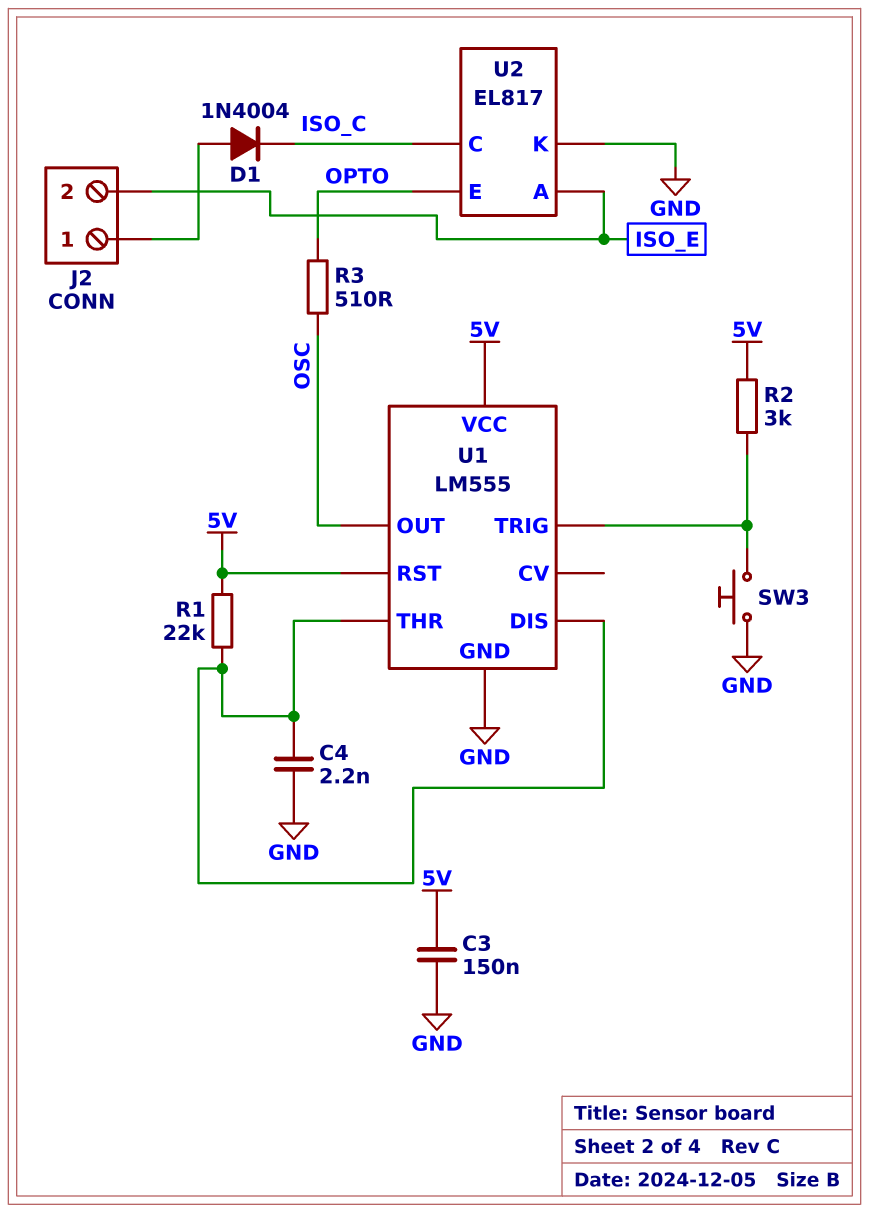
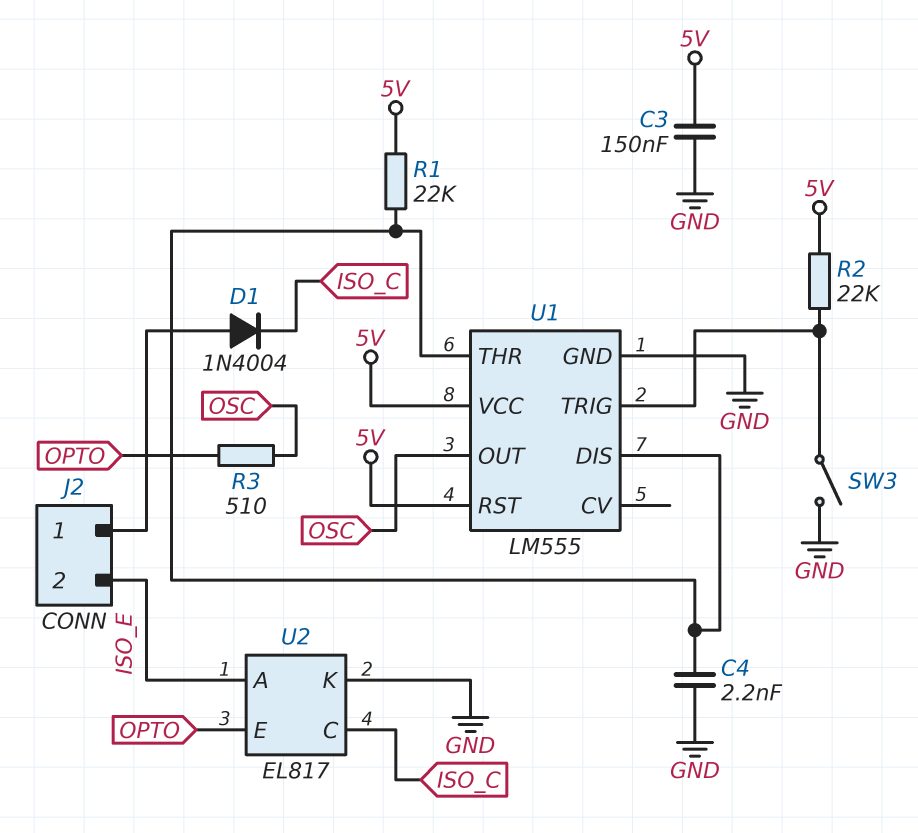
R2: 3k (5V, U1/TRIG) -> 22k (5V, U1/TRIG)
SW3: button (GND, U1/TRIG) -> switch (GND, U1/TRIG)

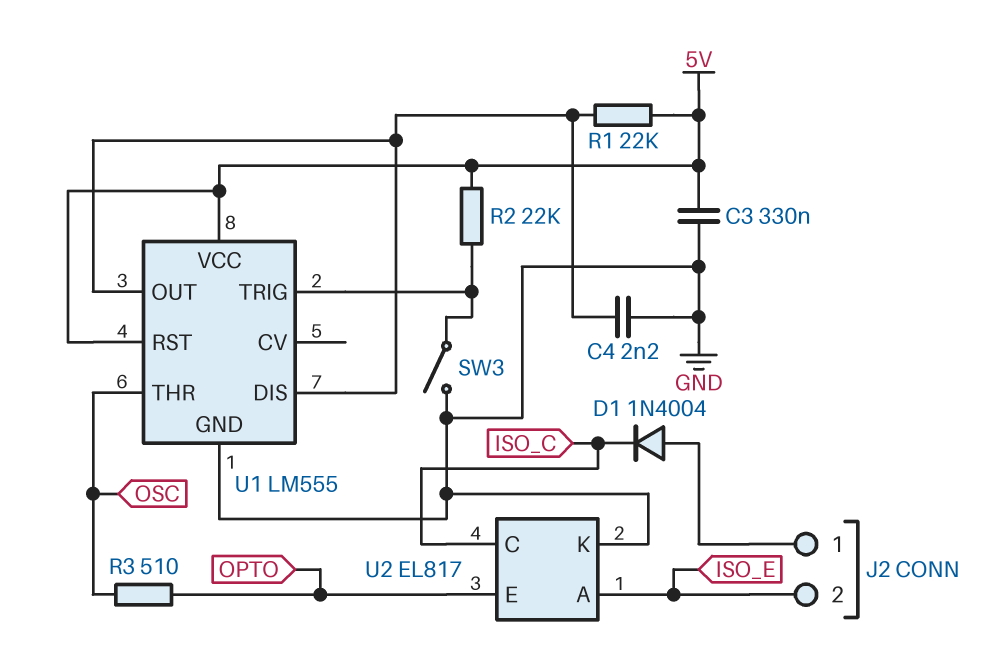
C3: 150nF (5V, GND) -> 330nF (5V, GND)
U1 pin OUT: OSC -> U1/DIS
U1 pin THR: U1/DIS -> OSC

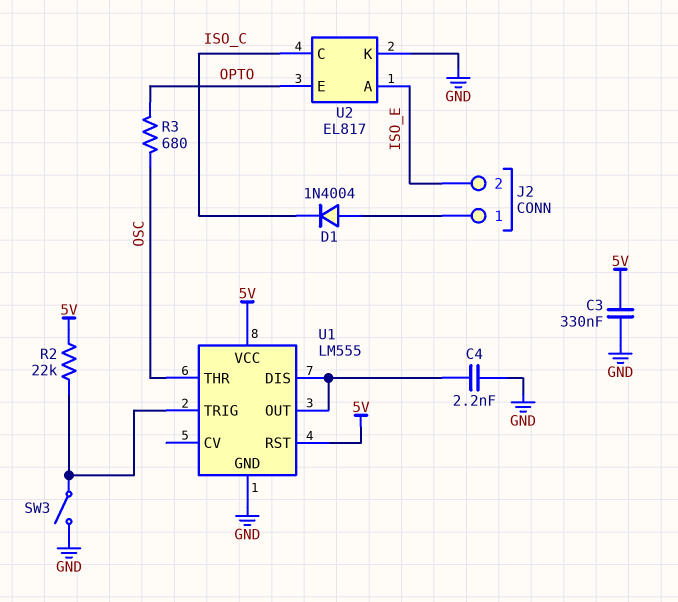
R1: 22k (5V, U1/DIS) -> none
R3: 510 (OPTO, OSC) -> 680 (OPTO, OSC)

